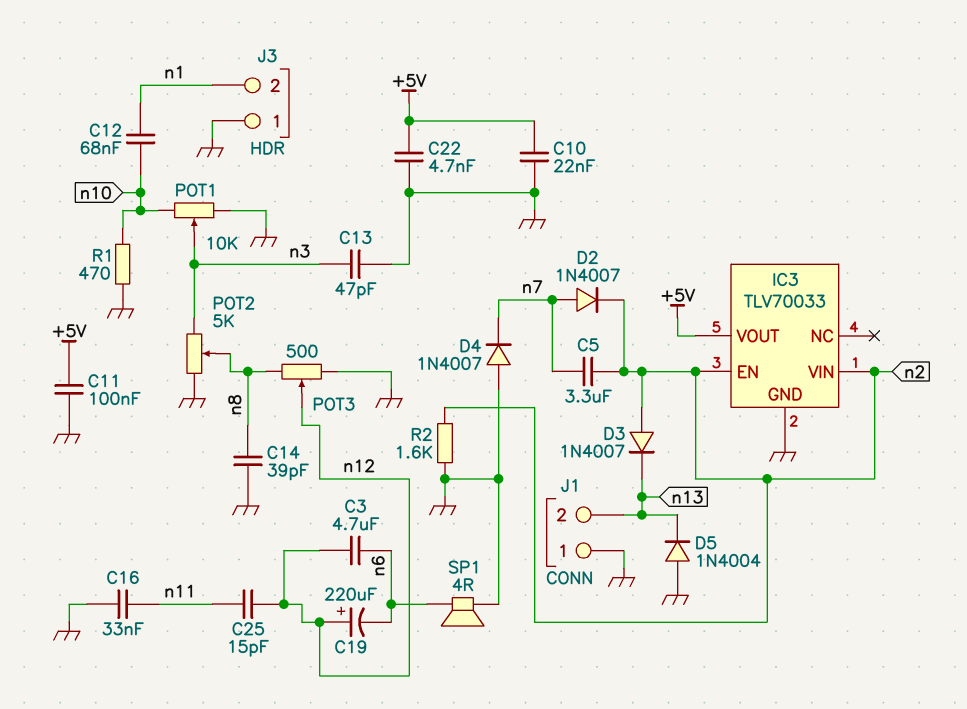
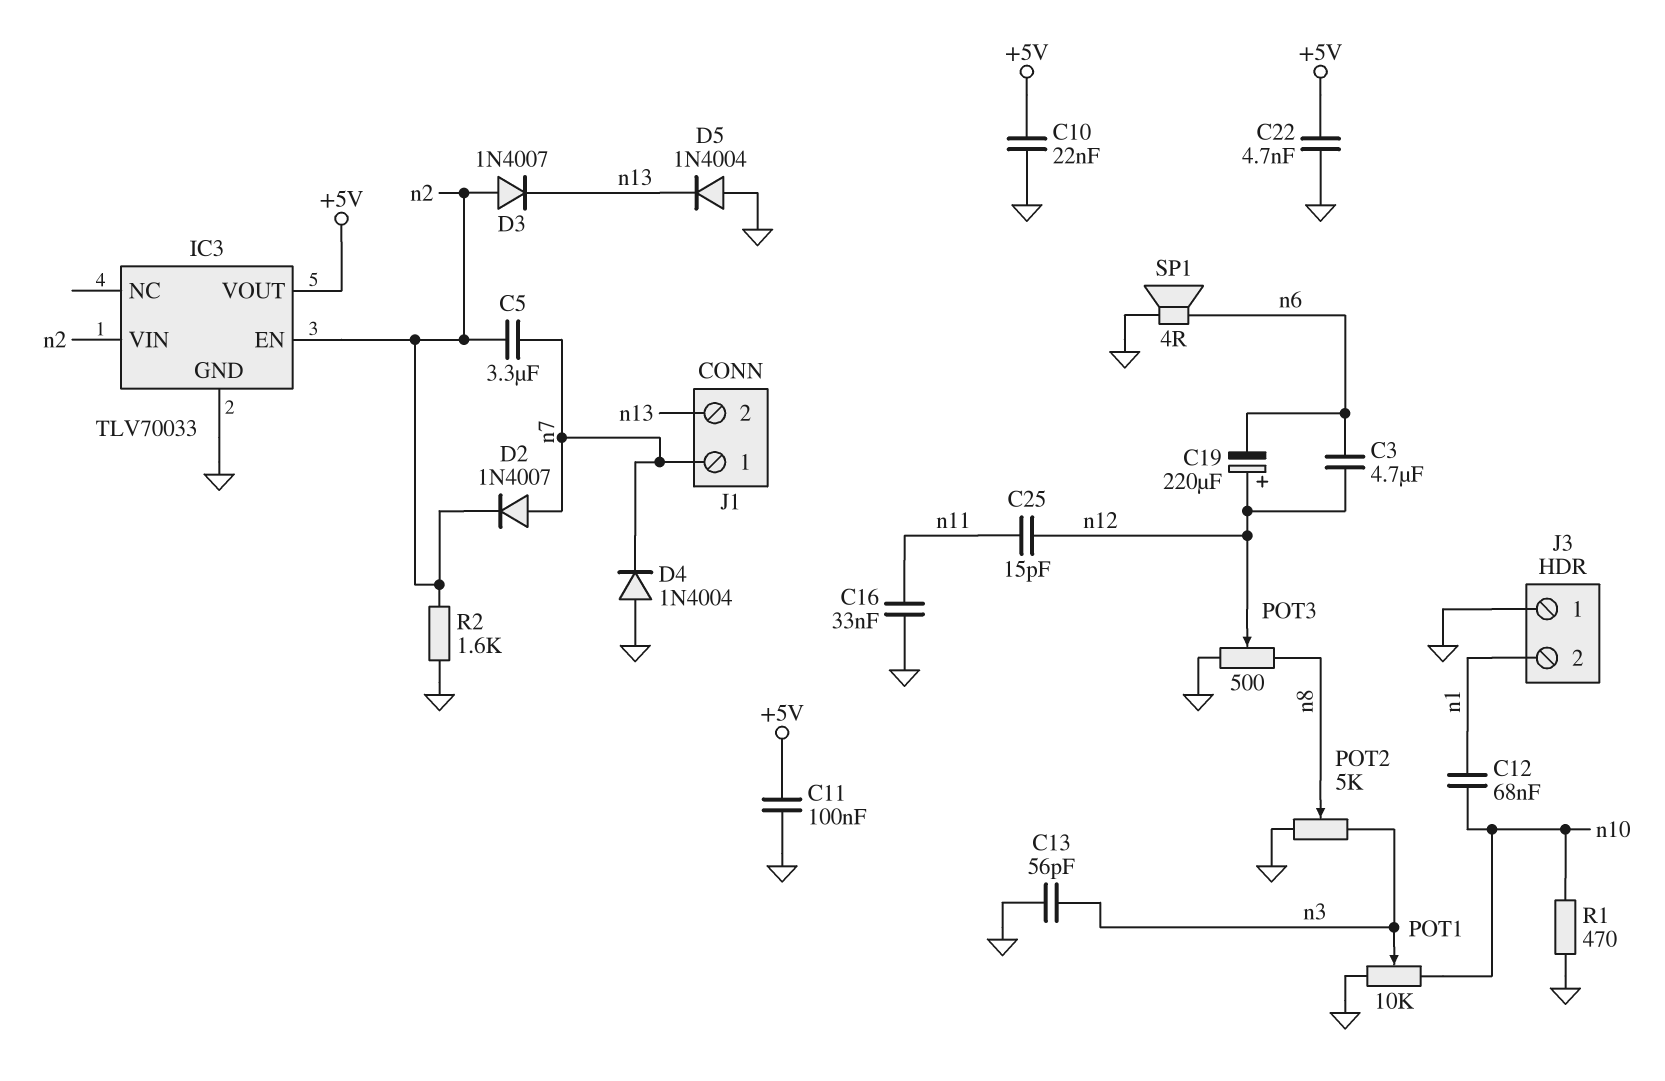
C13: 47pF (GND, n3) -> 56pF (GND, n3)
C14: 39pF (GND, n8) -> none
D4: diode 1N4007 (A GND, K n7) -> diode 1N4004 (A GND, K n7)
J1 pin 1: GND -> n7

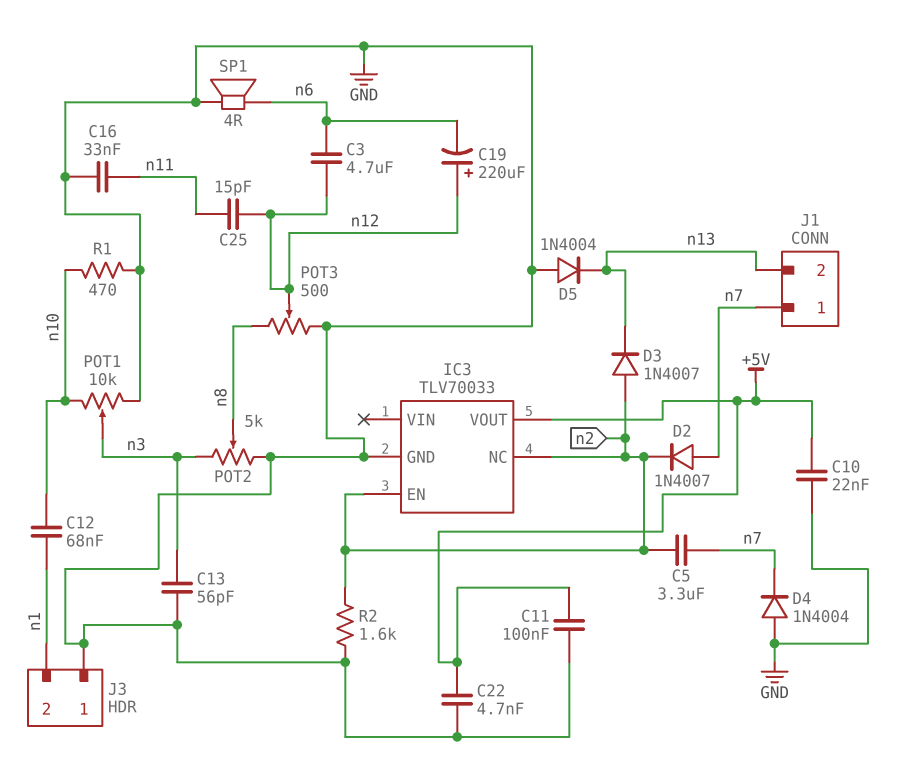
IC3 pin NC: none -> n2
IC3 pin VIN: n2 -> none

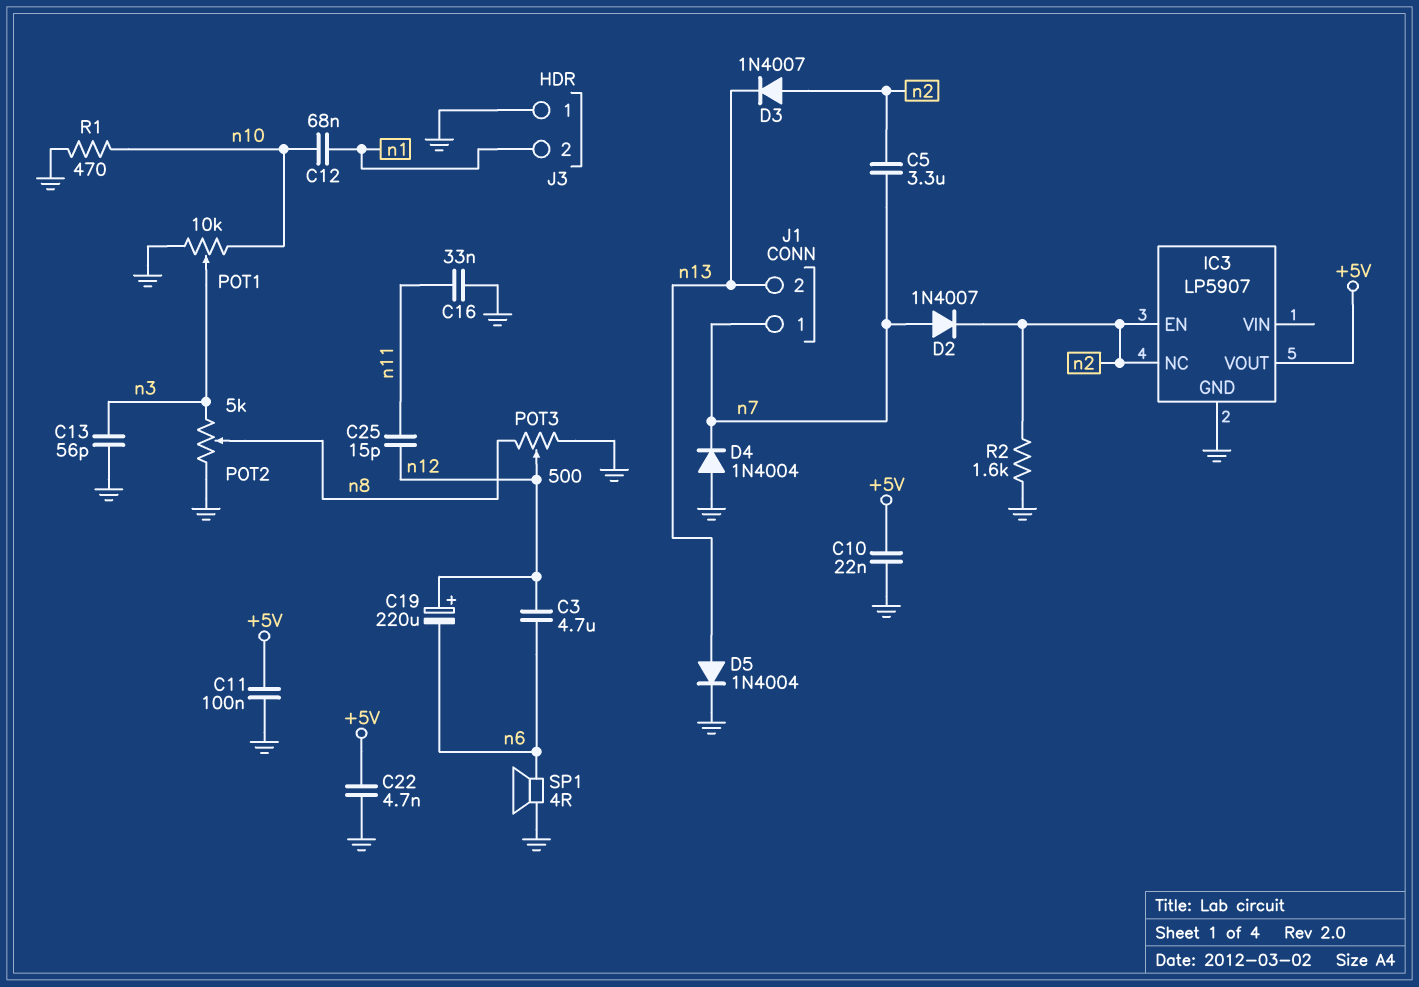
D5: diode 1N4004 (A GND, K n13) -> diode 1N4004 (A n13, K GND)
IC3: TLV70033 -> LP5907

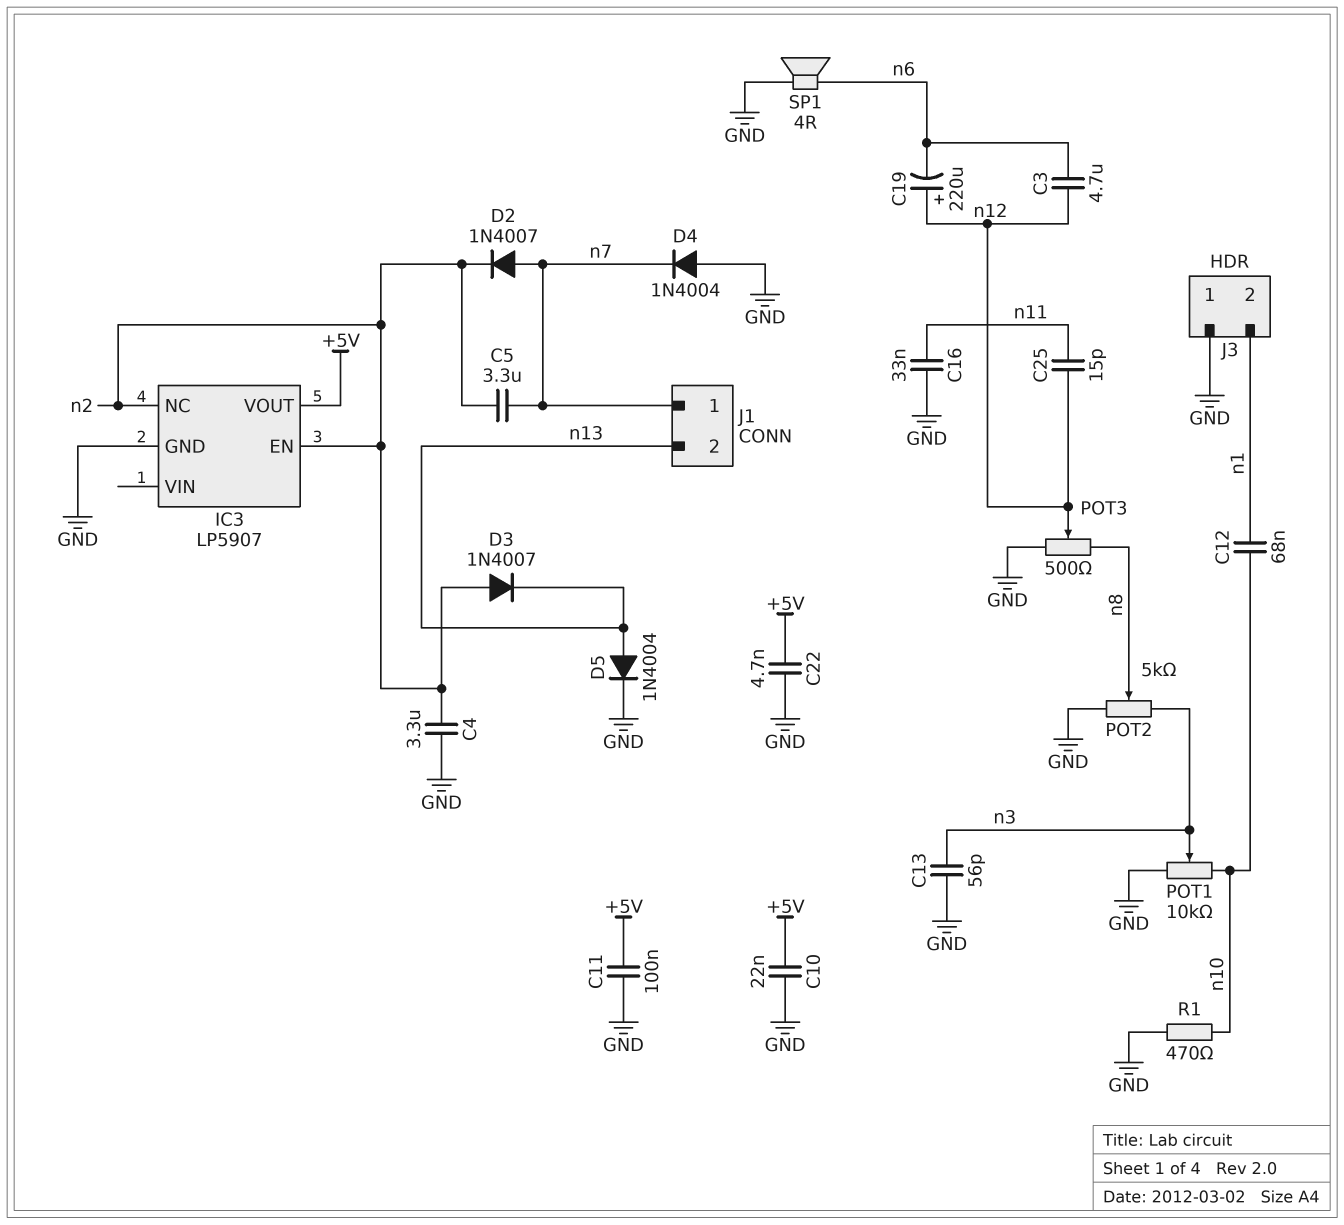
C4: none -> 3.3uF (GND, n2)
R2: 1.6k (GND, n2) -> none

